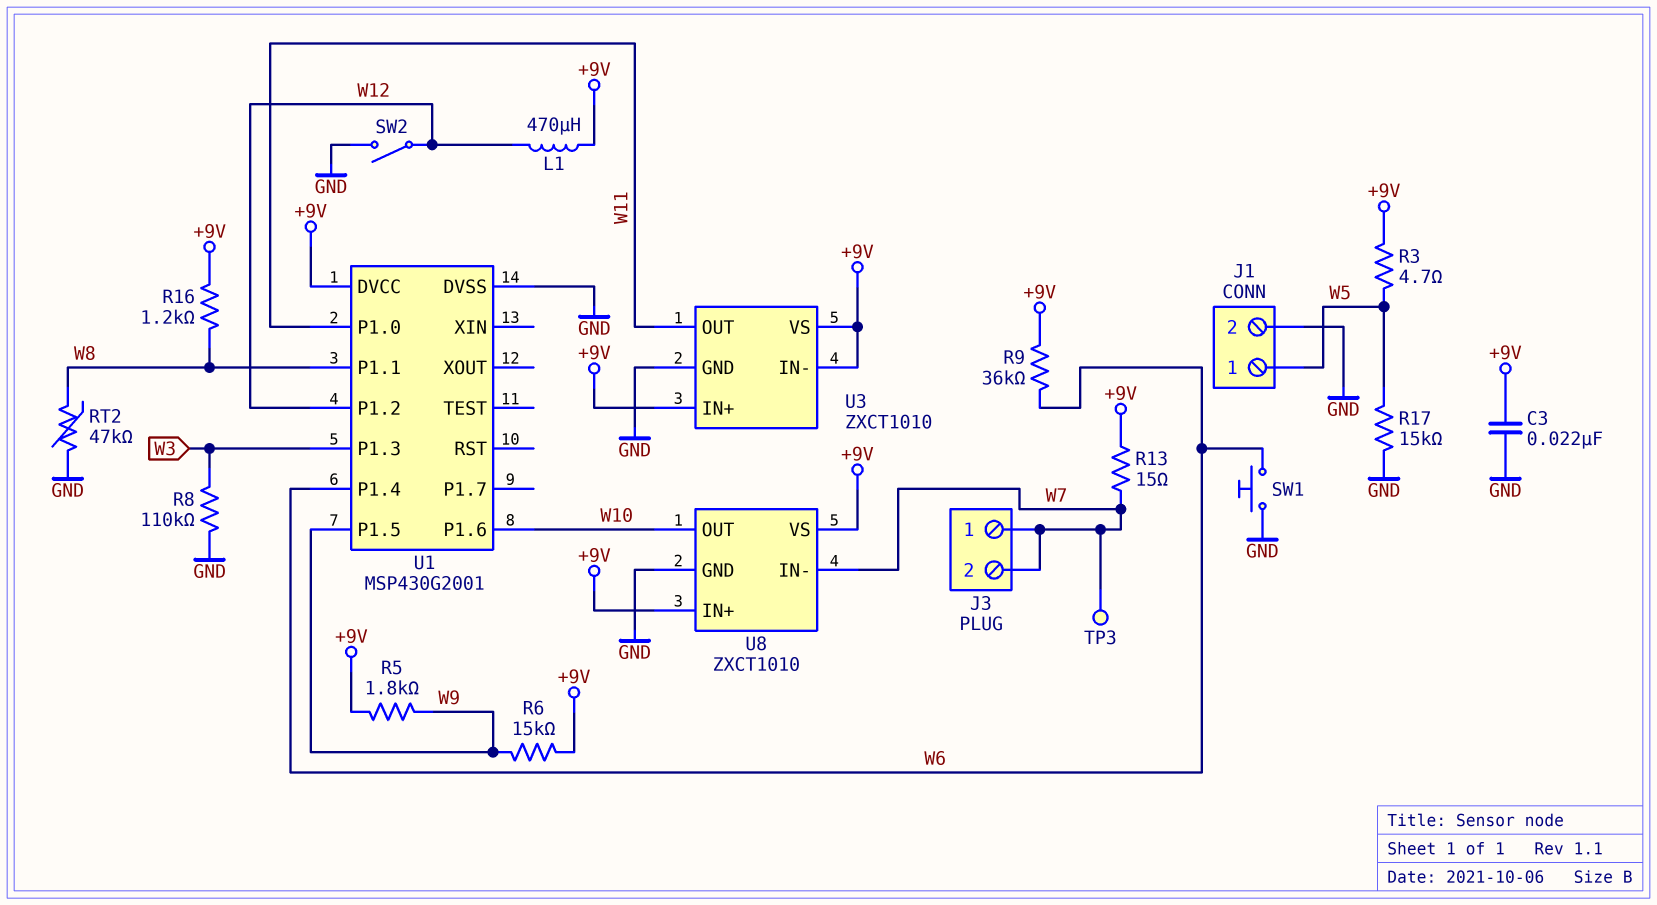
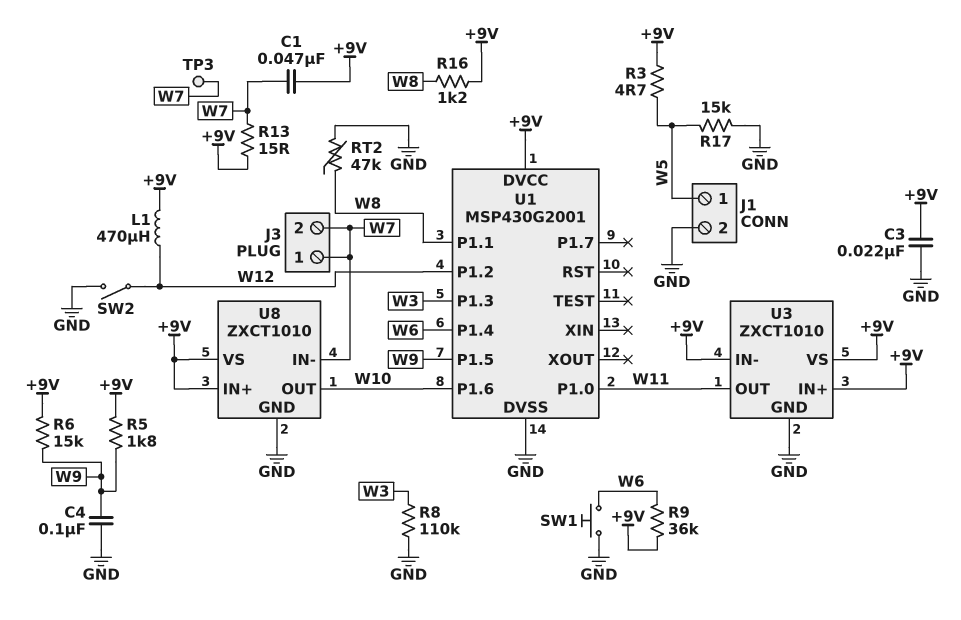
C1: none -> 47nF (+9V, W7)
C4: none -> 100nF (GND, W9)

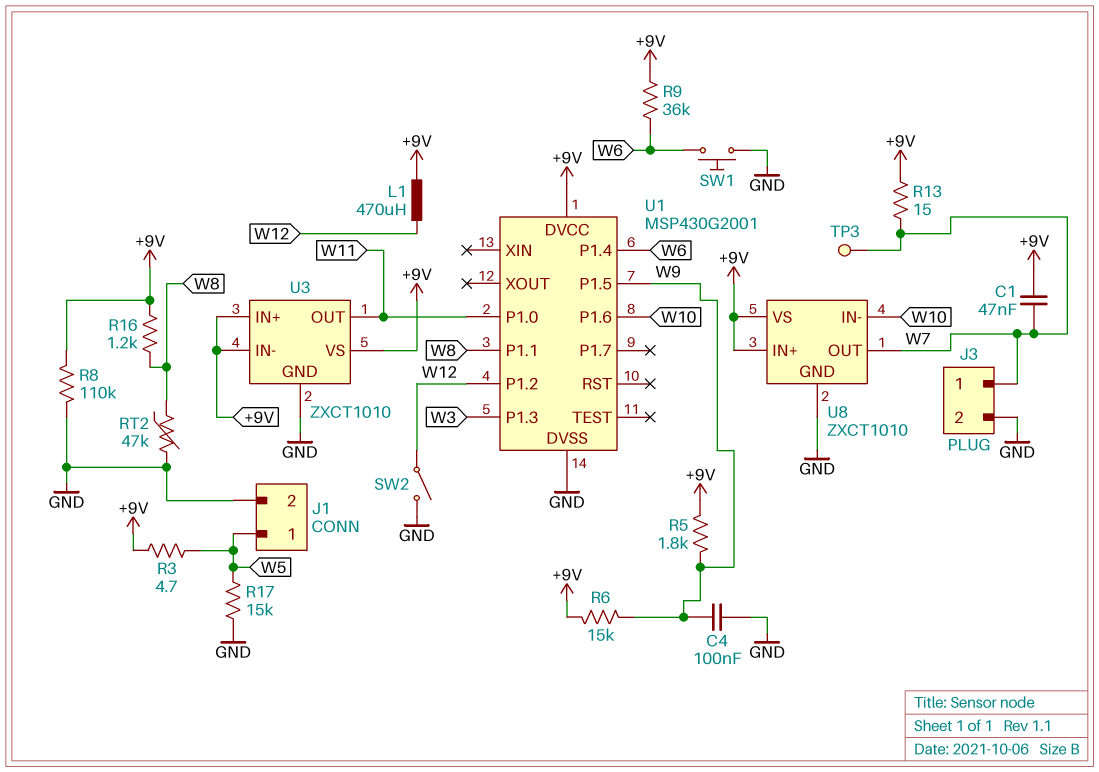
C3: 22nF (+9V, GND) -> none
J3 pin 2: W7 -> GND
R8: 110k (GND, W3) -> 110k (+9V, GND)
U8 pin IN-: W7 -> W10
U8 pin OUT: W10 -> W7

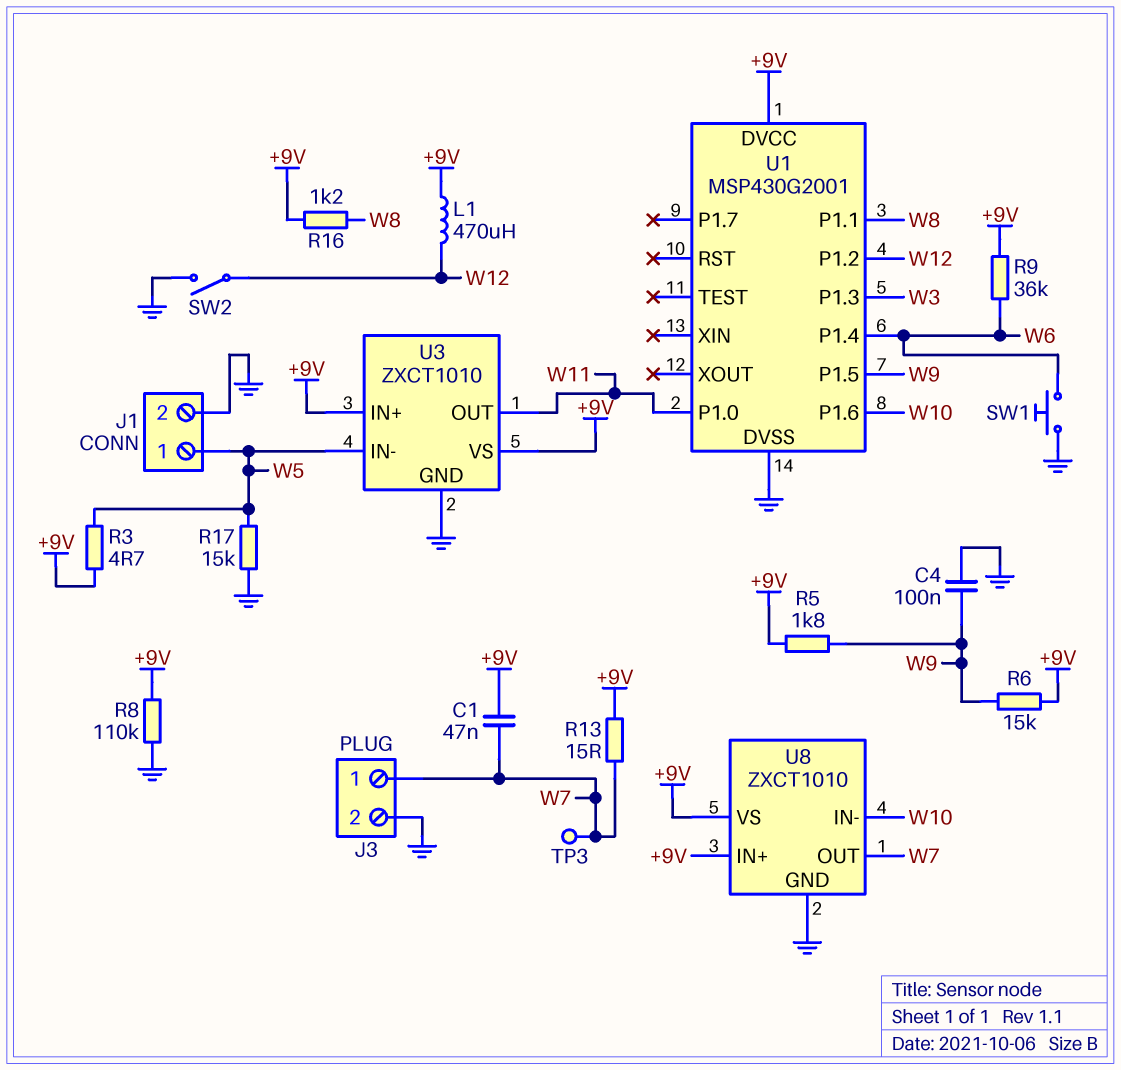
RT2: 47k (GND, W8) -> none
U3 pin IN-: +9V -> W5

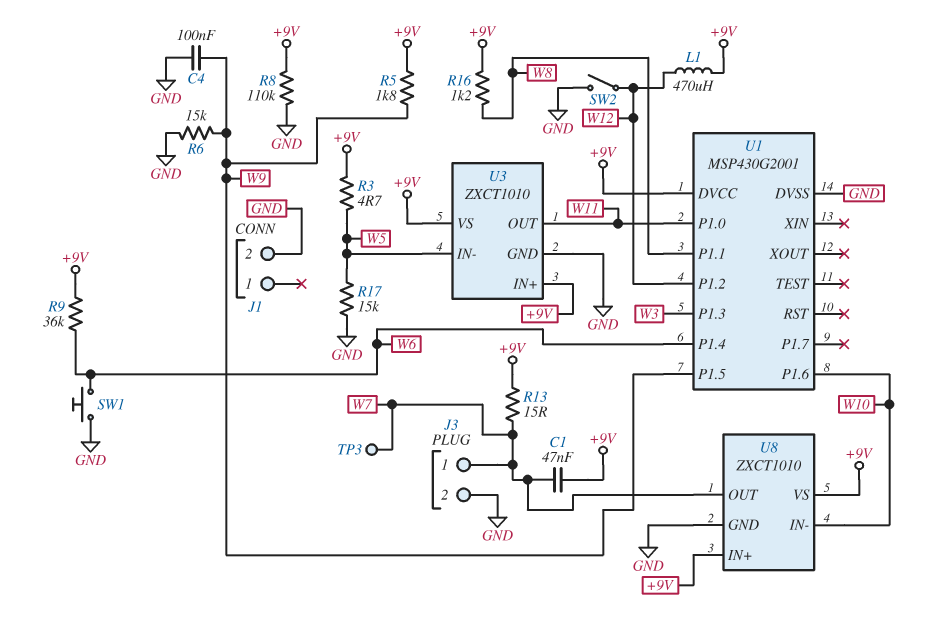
J1 pin 1: W5 -> none
R6: 15k (+9V, W9) -> 15k (GND, W9)

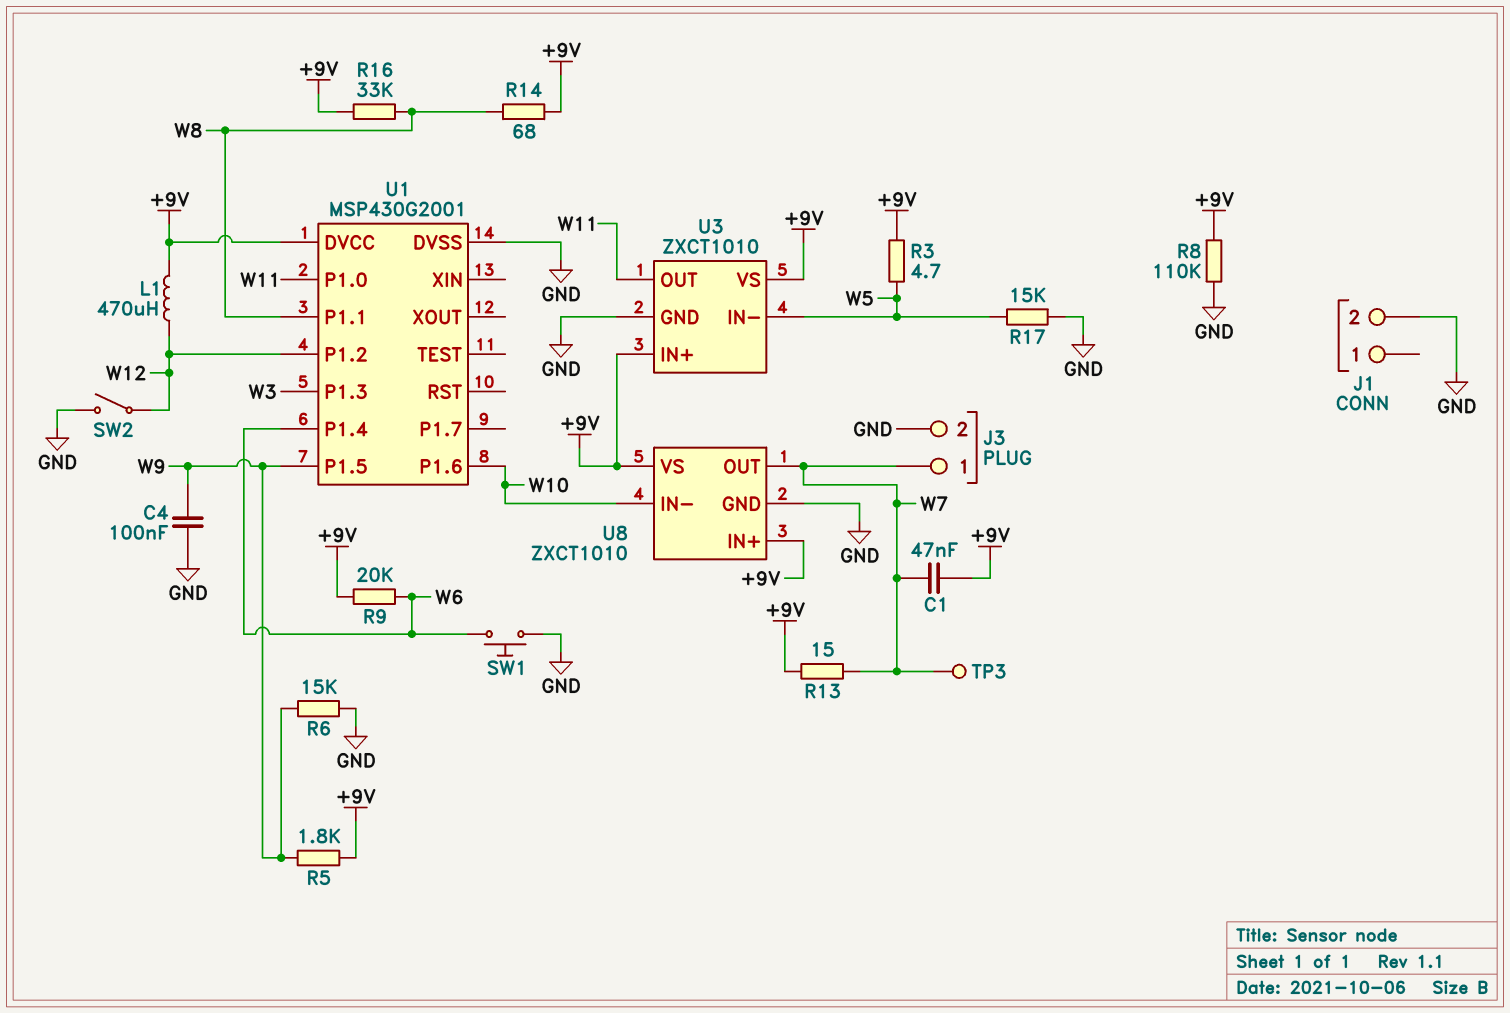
R9: 36k (+9V, W6) -> 20k (+9V, W6)
R14: none -> 68 (+9V, W8)
R16: 1.2k (+9V, W8) -> 33k (+9V, W8)

